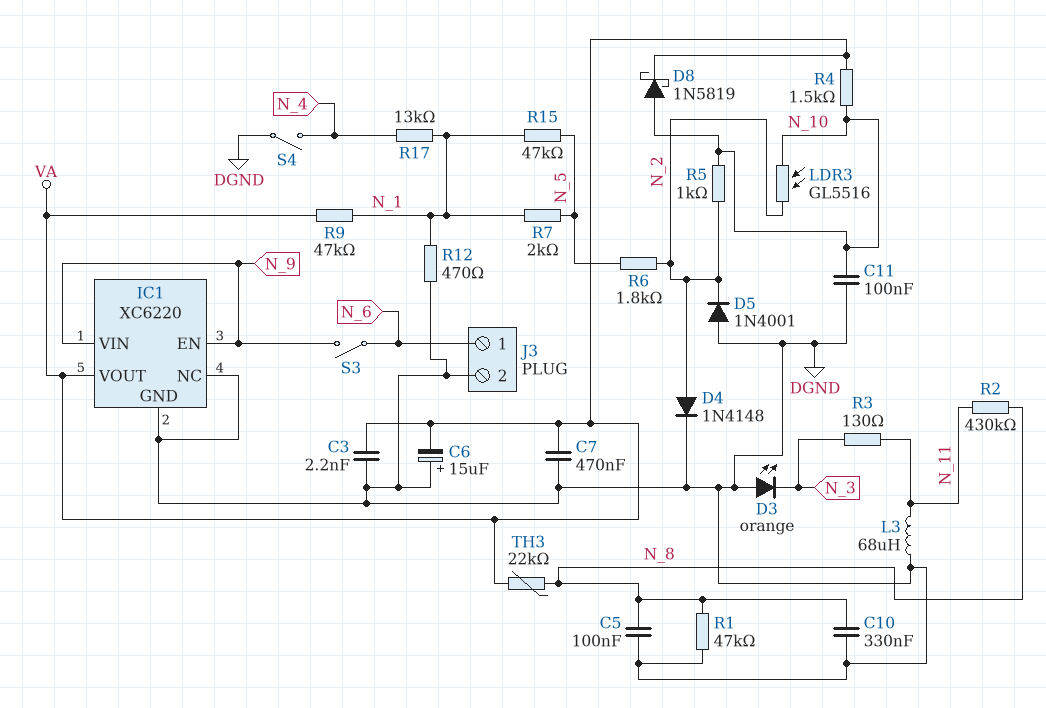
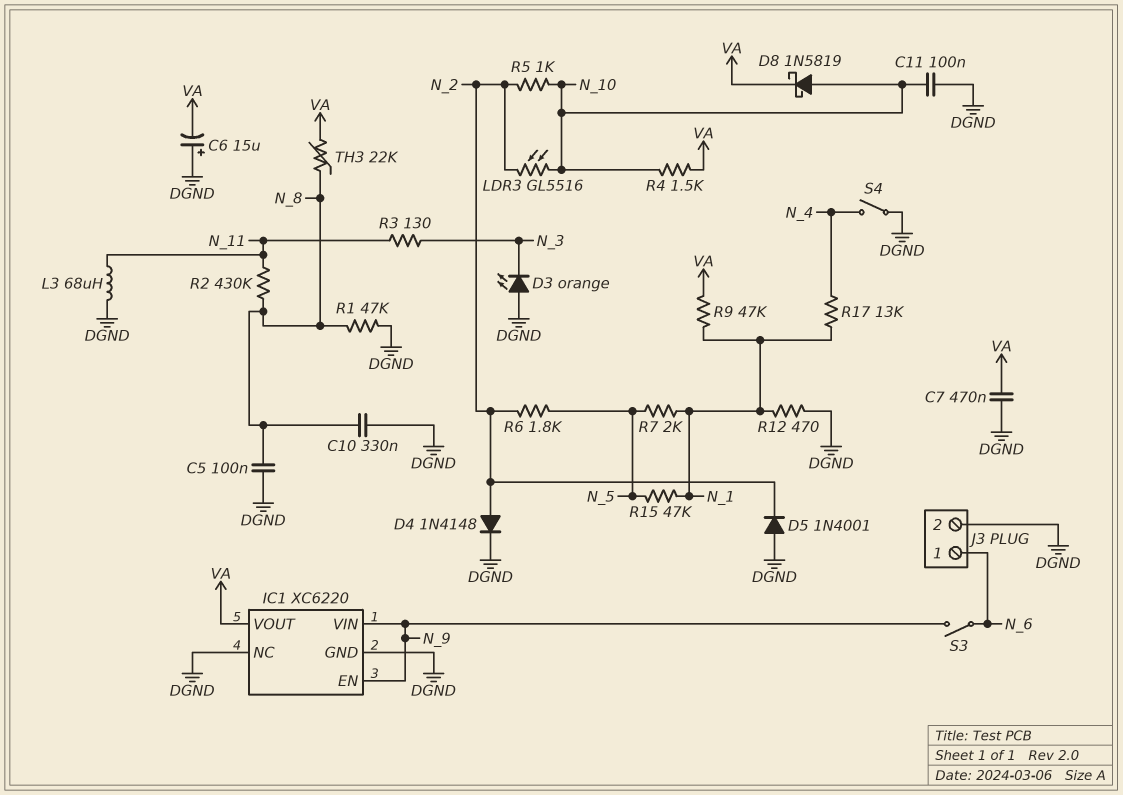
C3: 2.2nF (DGND, VA) -> none

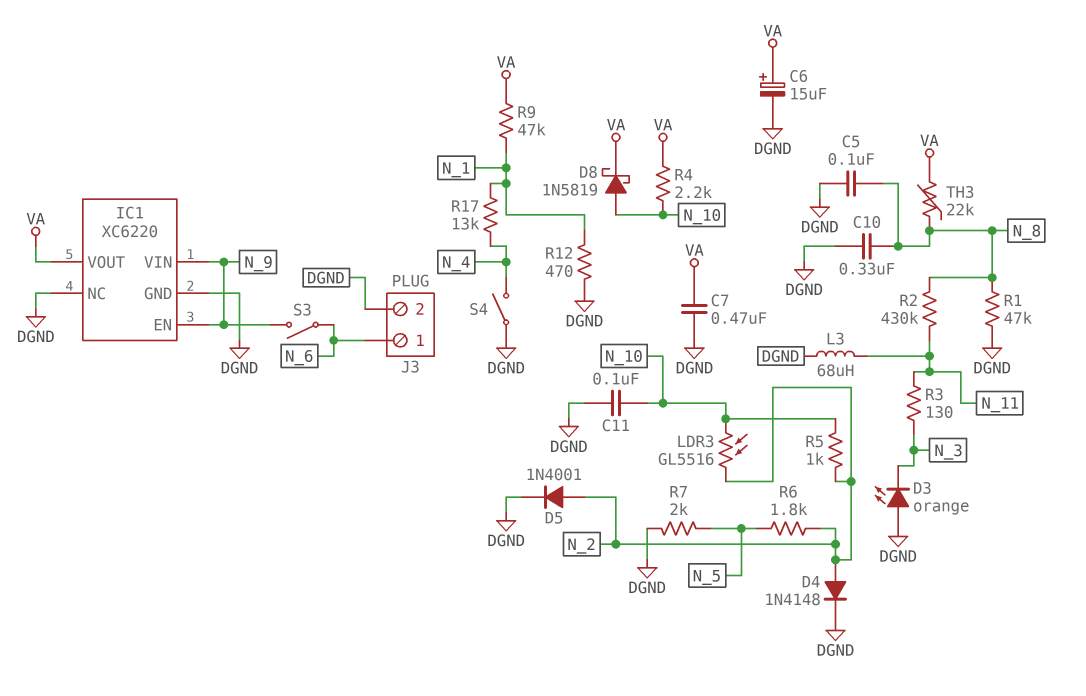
C6: 15uF (plus DGND, minus VA) -> 15uF (plus VA, minus DGND)
D5: diode 1N4001 (A DGND, K N_2) -> diode 1N4001 (A N_2, K DGND)
R4: 1.5k (N_10, VA) -> 2.2k (N_10, VA)
R7: 2k (N_1, N_5) -> 2k (DGND, N_5)
R15: 47k (N_1, N_5) -> none

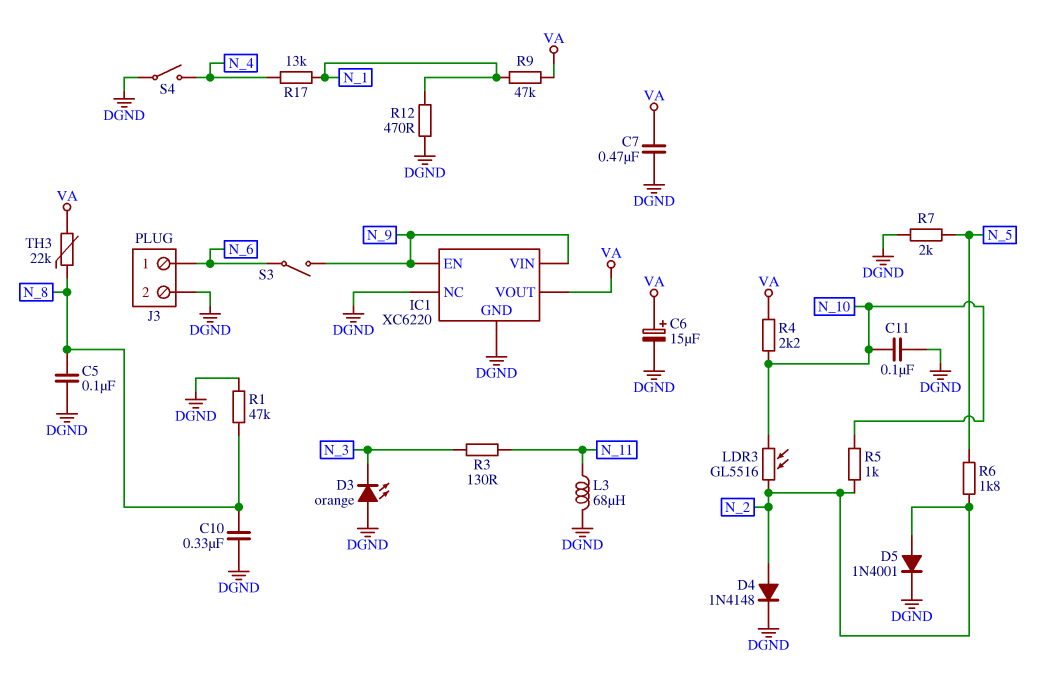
D8: schottky 1N5819 (A N_10, K VA) -> none
R2: 430k (N_8, N_11) -> none

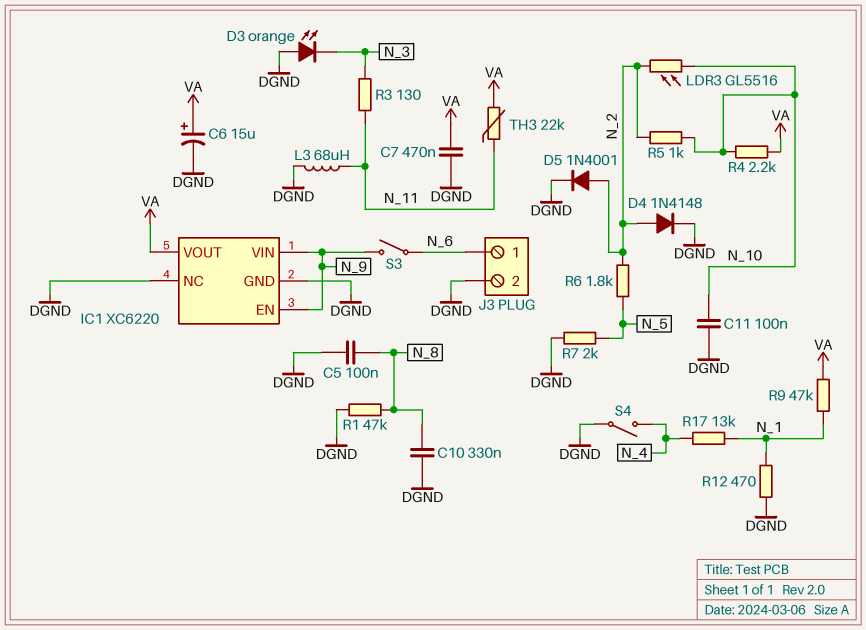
TH3: 22k (N_8, VA) -> 22k (N_11, VA)

